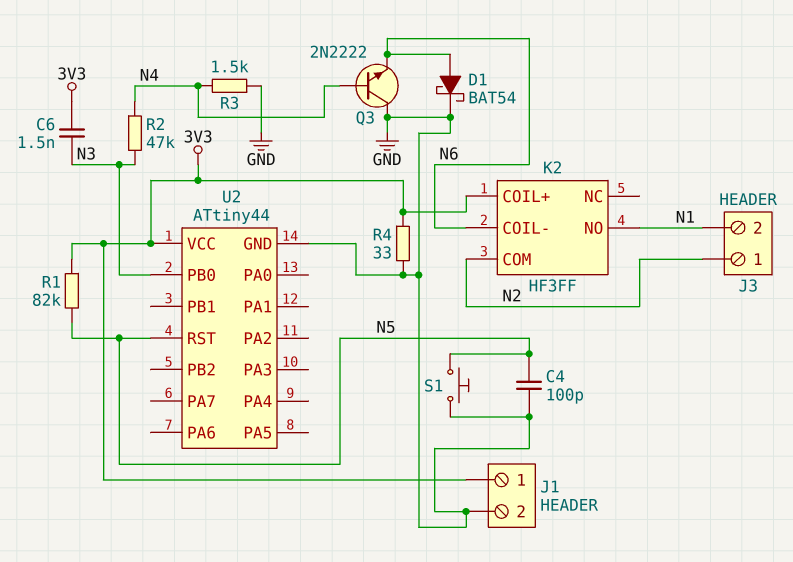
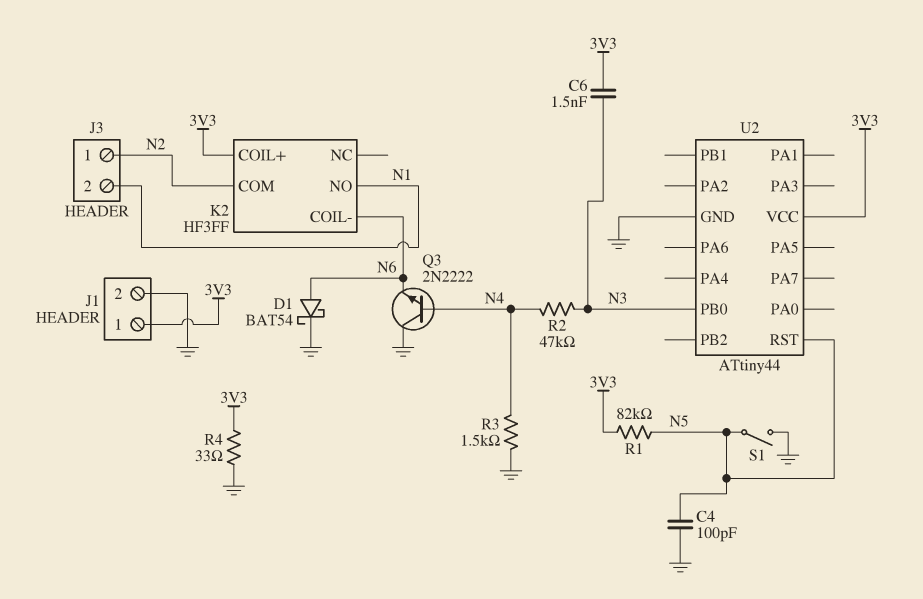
S1: button (GND, N5) -> switch (GND, N5)

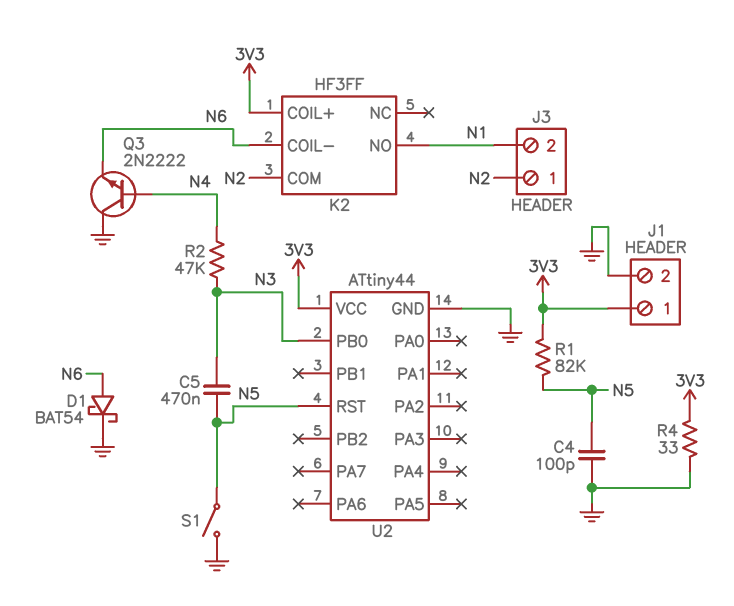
C5: none -> 470nF (N3, N5)
C6: 1.5nF (3V3, N3) -> none
R3: 1.5k (GND, N4) -> none

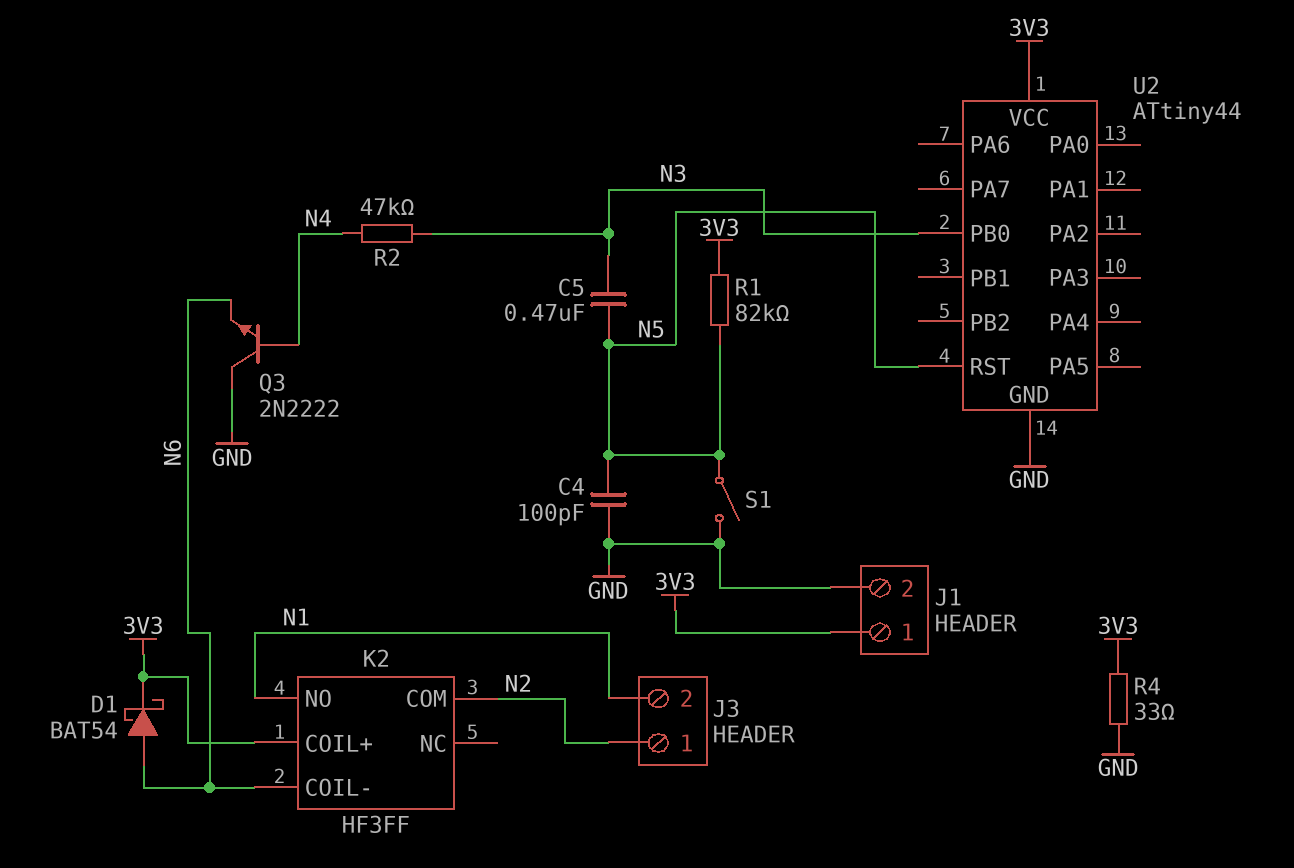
D1: schottky BAT54 (A N6, K GND) -> schottky BAT54 (A N6, K 3V3)

